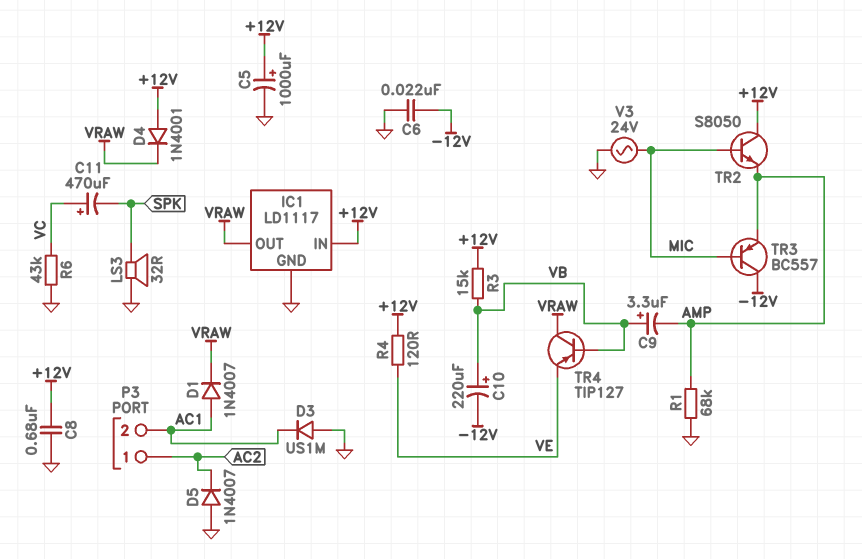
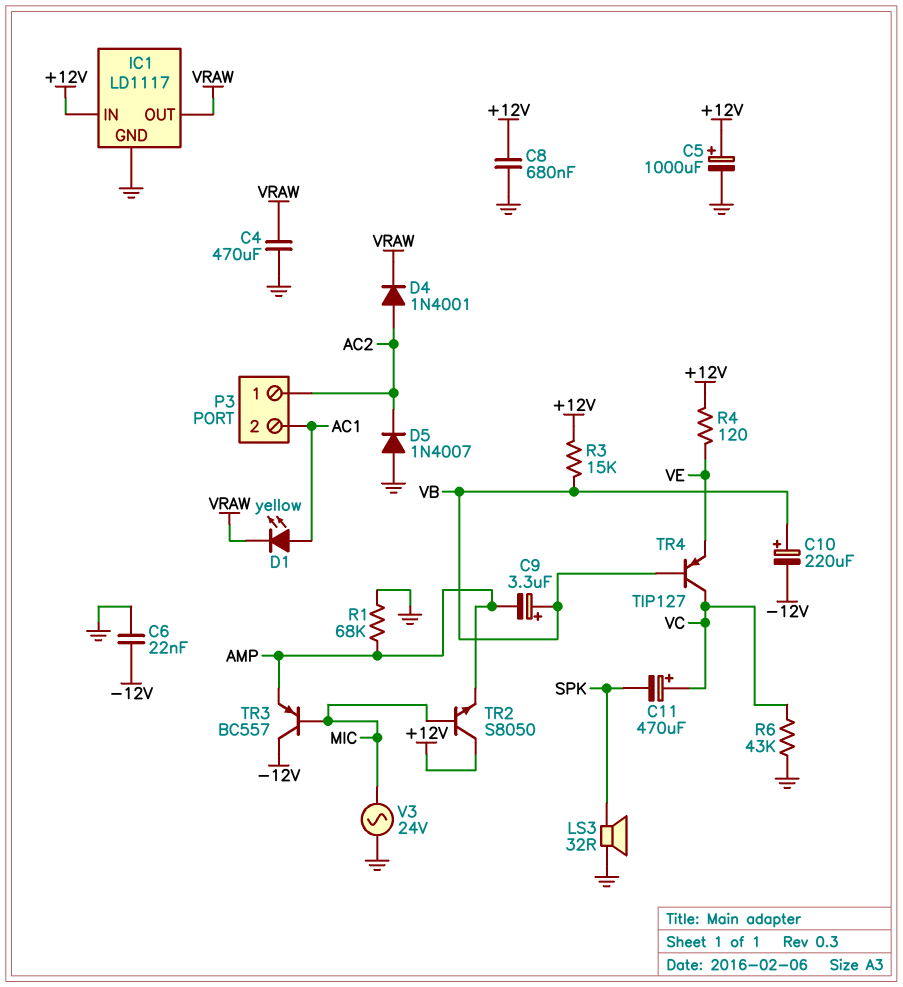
C4: none -> 470uF (GND, VRAW)
D1: diode 1N4007 (A AC1, K VRAW) -> LED yellow (A AC1, K VRAW)
D3: diode US1M (A GND, K AC1) -> none
D4: diode 1N4001 (A +12V, K VRAW) -> diode 1N4001 (A AC2, K VRAW)
TR4: PNP TIP127 (B VB, C VRAW, E VE) -> PNP TIP127 (B VB, C VC, E VE)

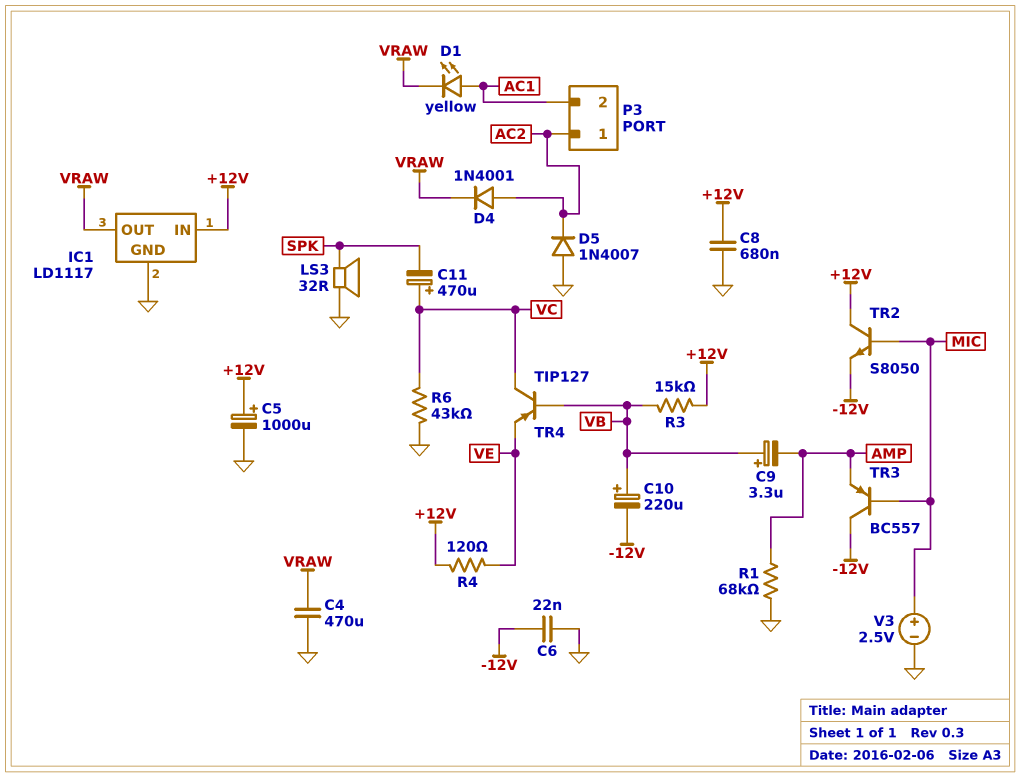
TR2: NPN S8050 (B MIC, C +12V, E AMP) -> NPN S8050 (B MIC, C +12V, E -12V)
V3: AC 24V (GND, MIC) -> 2.5V (plus MIC, minus GND)

